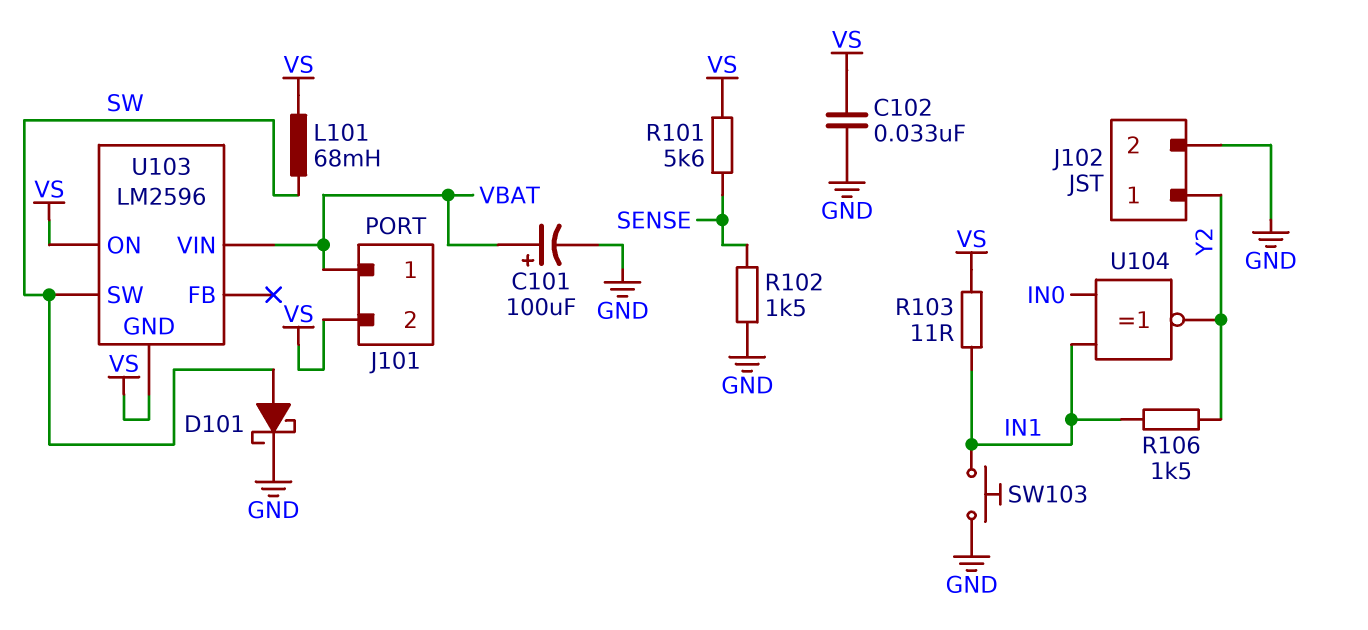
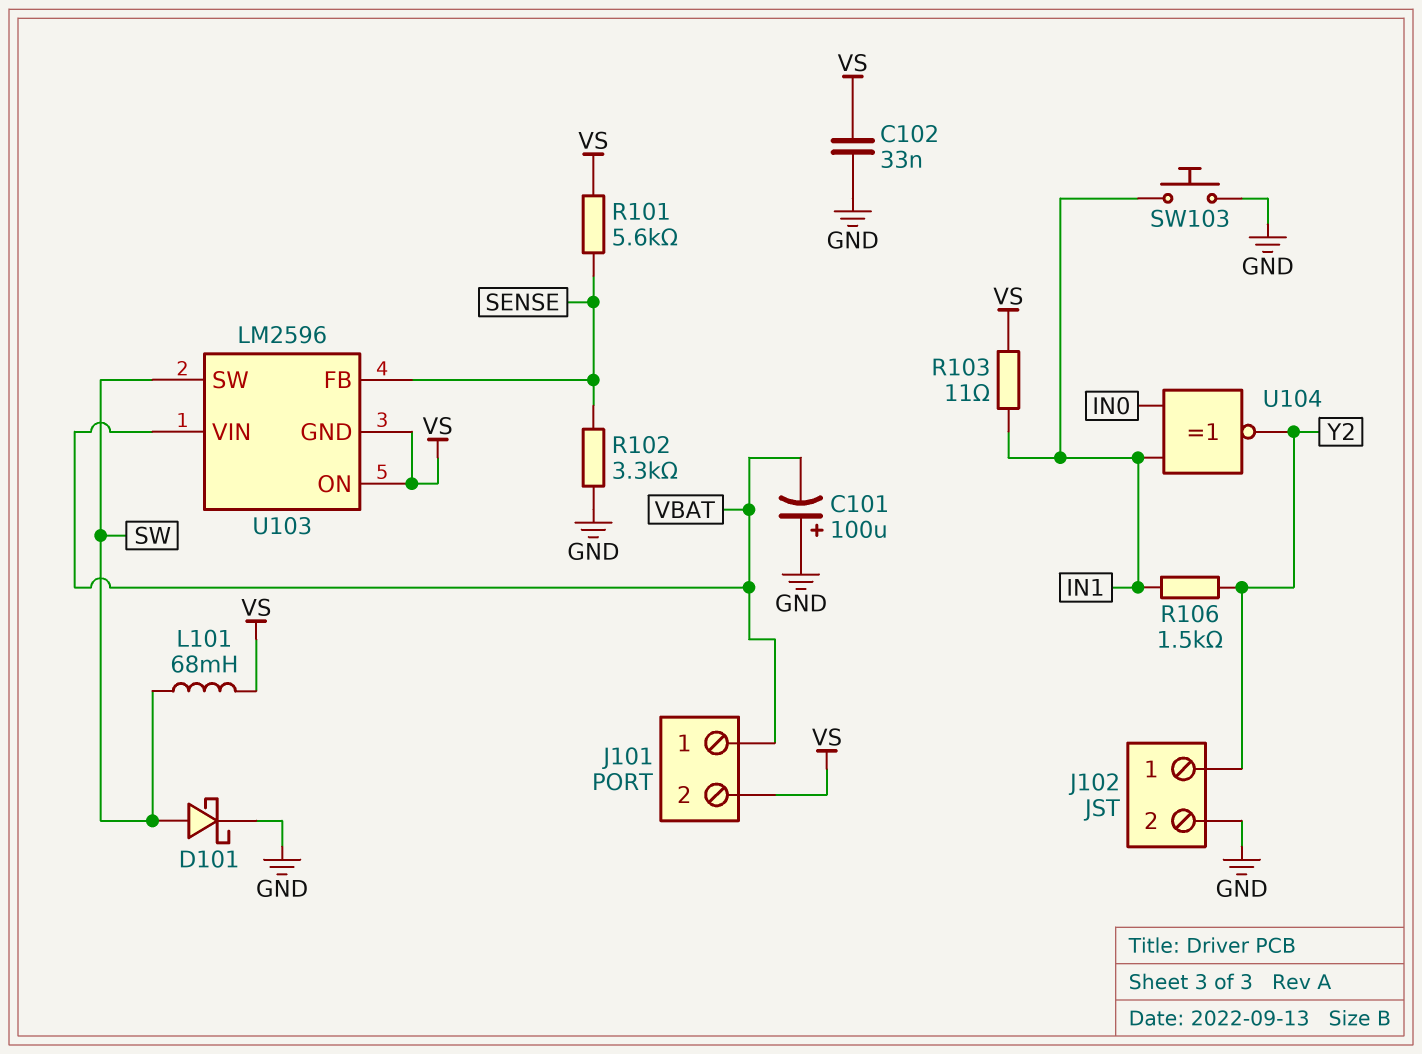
C101: 100uF (plus VBAT, minus GND) -> 100uF (plus GND, minus VBAT)
R102: 1.5k (GND, SENSE) -> 3.3k (GND, SENSE)
U103 pin FB: none -> SENSE

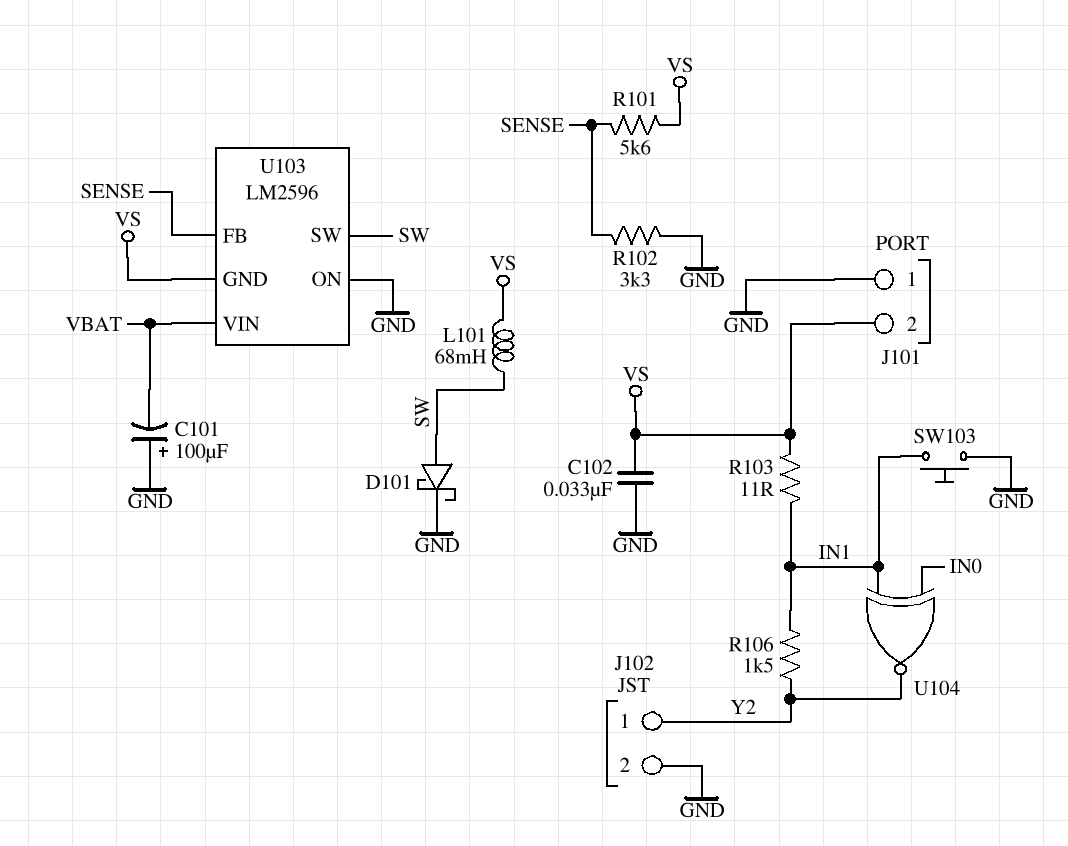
J101 pin 1: VBAT -> GND
U103 pin ON: VS -> GND

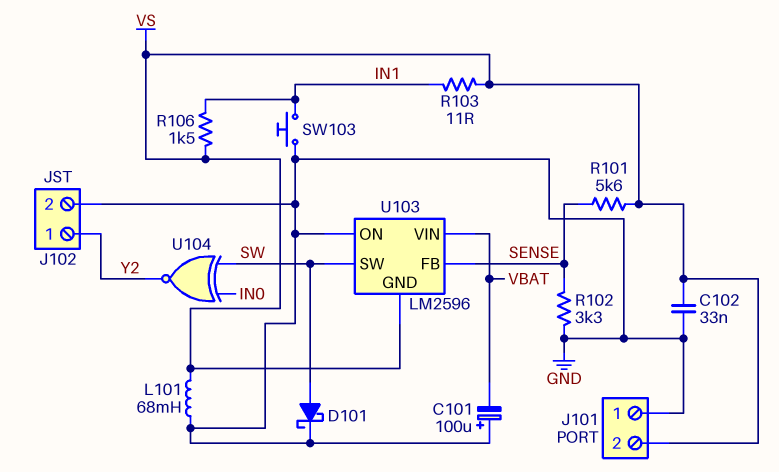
L101: 68mH (SW, VS) -> 68mH (GND, VS)
R106: 1.5k (IN1, Y2) -> 1.5k (IN1, VS)
U104: XNOR (in IN0, in IN1, out Y2) -> XNOR (in IN0, in SW, out Y2)

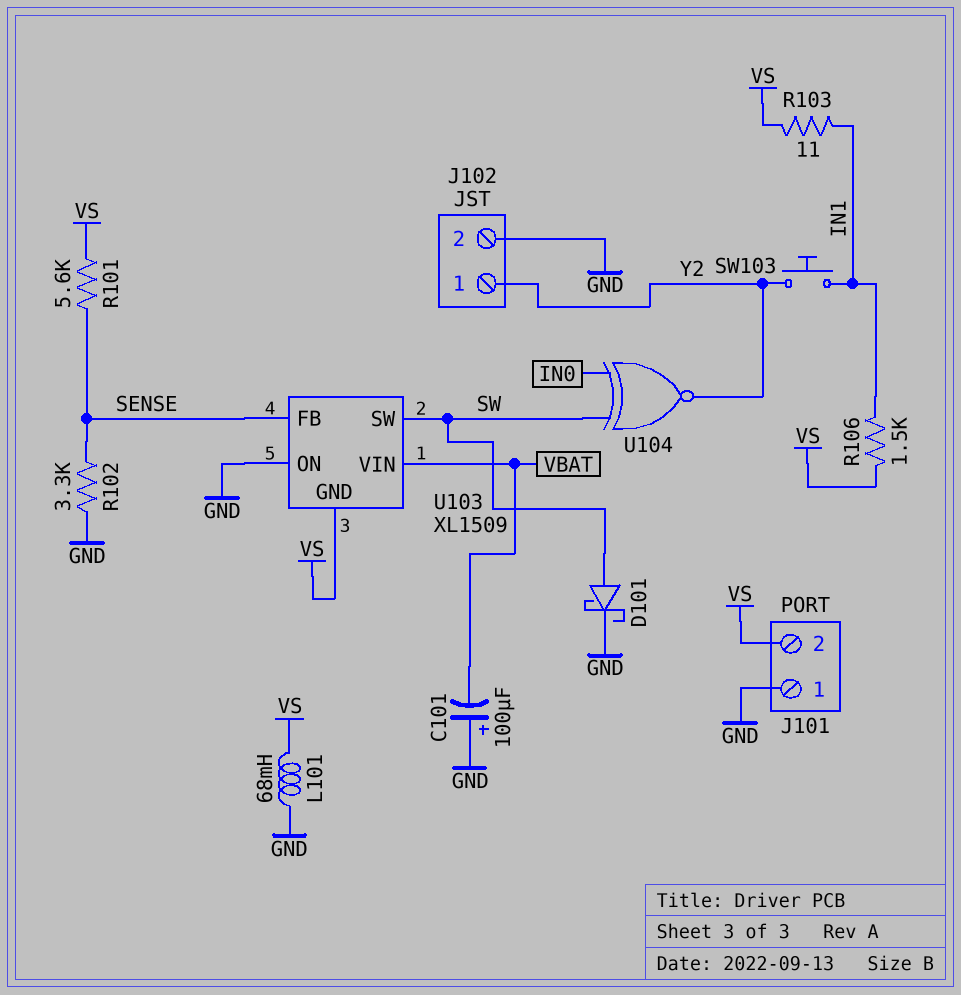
C102: 33nF (GND, VS) -> none
SW103: button (GND, IN1) -> button (IN1, Y2)
U103: LM2596 -> XL1509

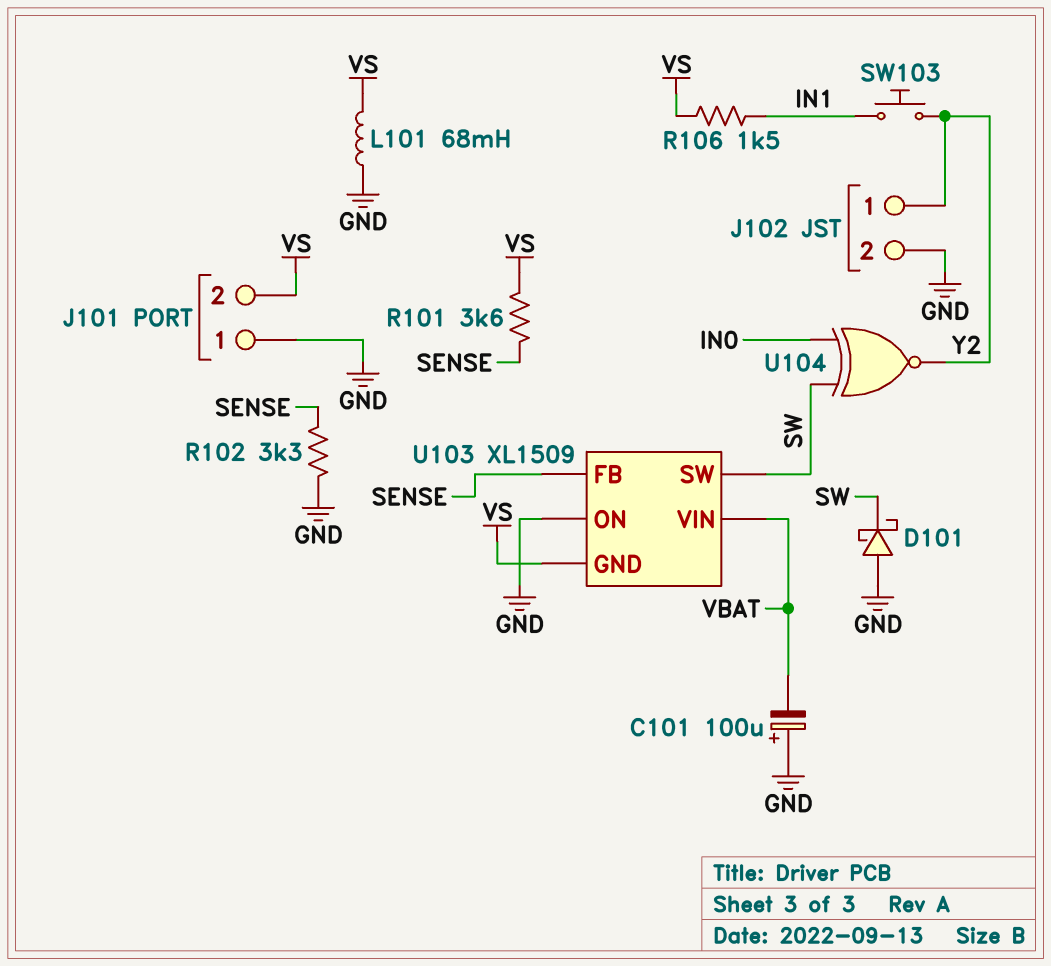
D101: schottky (A SW, K GND) -> schottky (A GND, K SW)
R101: 5.6k (SENSE, VS) -> 3.6k (SENSE, VS)
R103: 11 (IN1, VS) -> none

